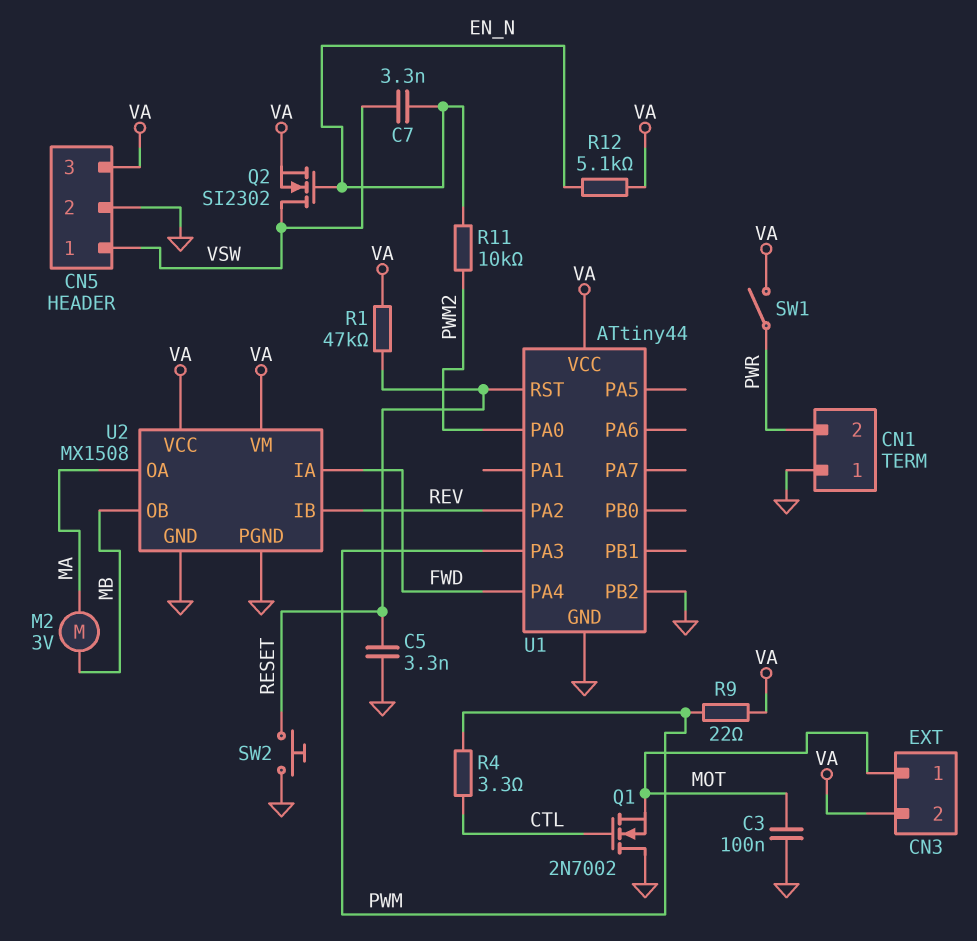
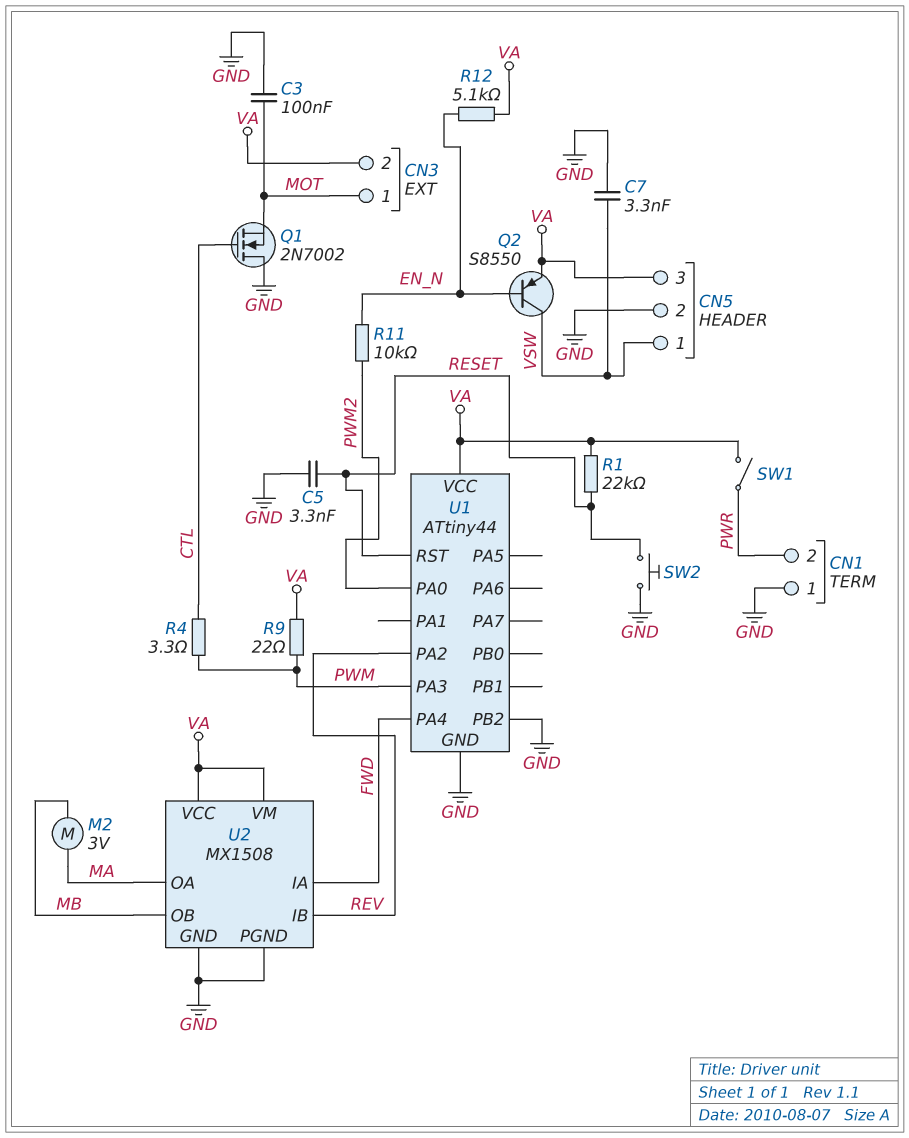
C7: 3.3nF (EN_N, VSW) -> 3.3nF (GND, VSW)
Q2: NMOS SI2302 (G EN_N, D VSW, S VA) -> PNP S8550 (B EN_N, C VSW, E VA)
R1: 47k (RESET, VA) -> 22k (RESET, VA)

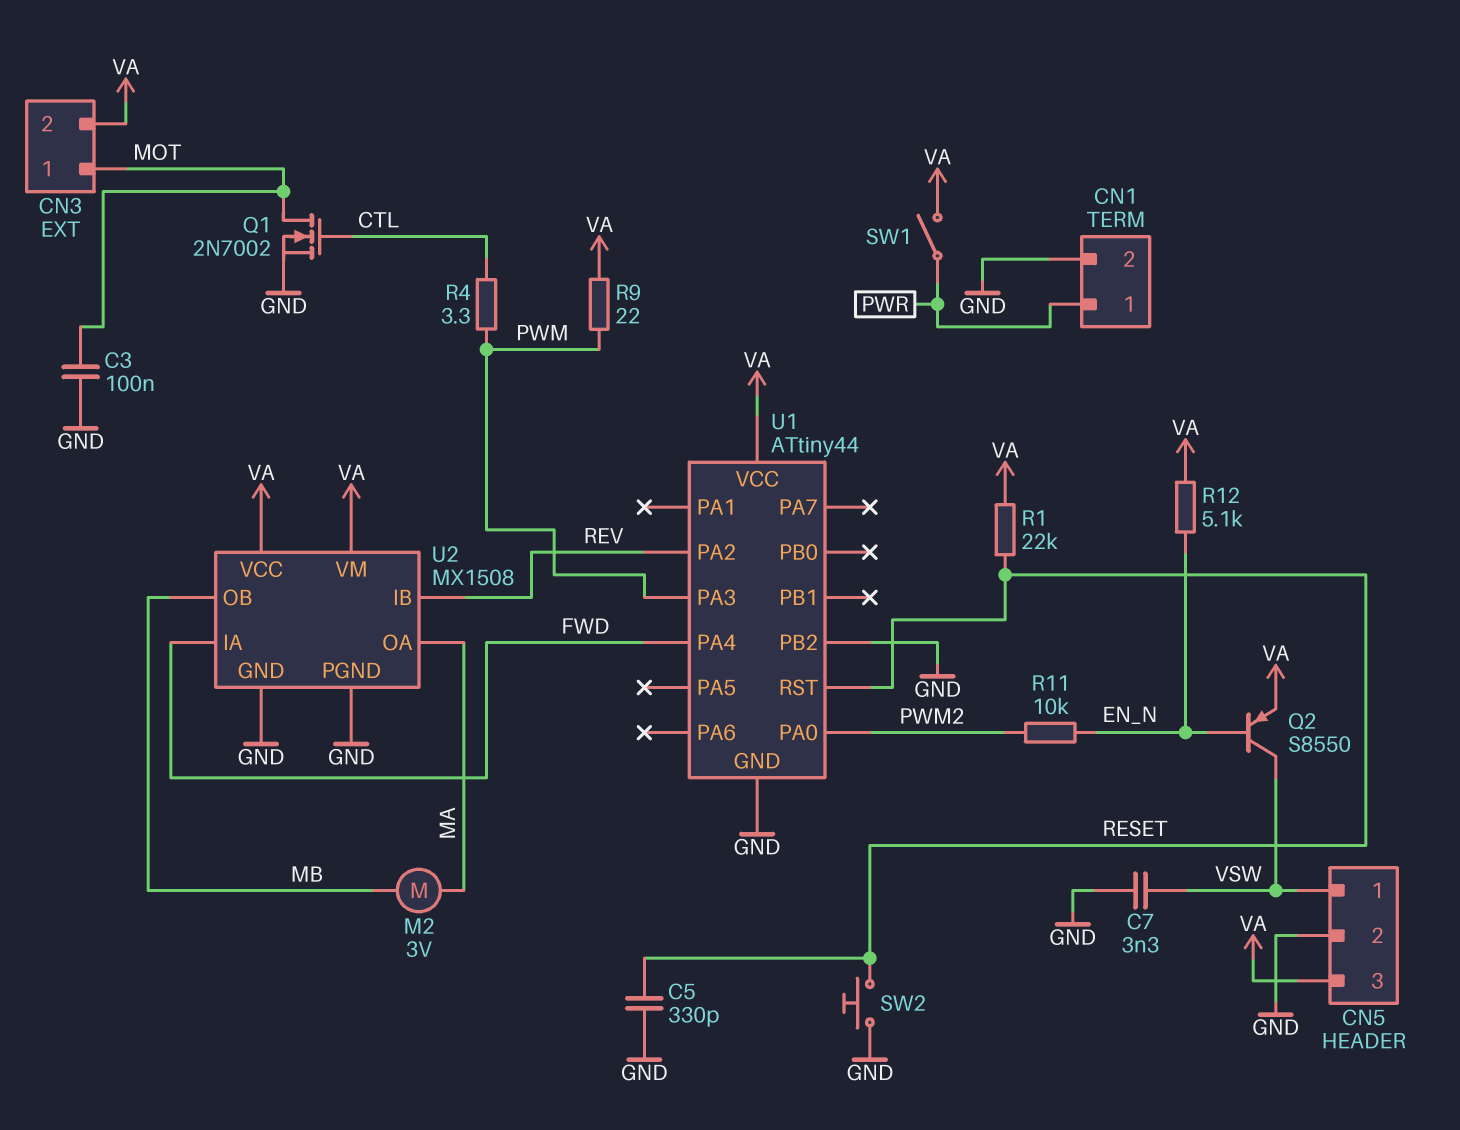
C5: 3.3nF (GND, RESET) -> 330pF (GND, RESET)
CN1 pin 1: GND -> PWR
CN1 pin 2: PWR -> GND
Q1: NMOS 2N7002 (G CTL, D GND, S MOT) -> NMOS 2N7002 (G CTL, D MOT, S GND)

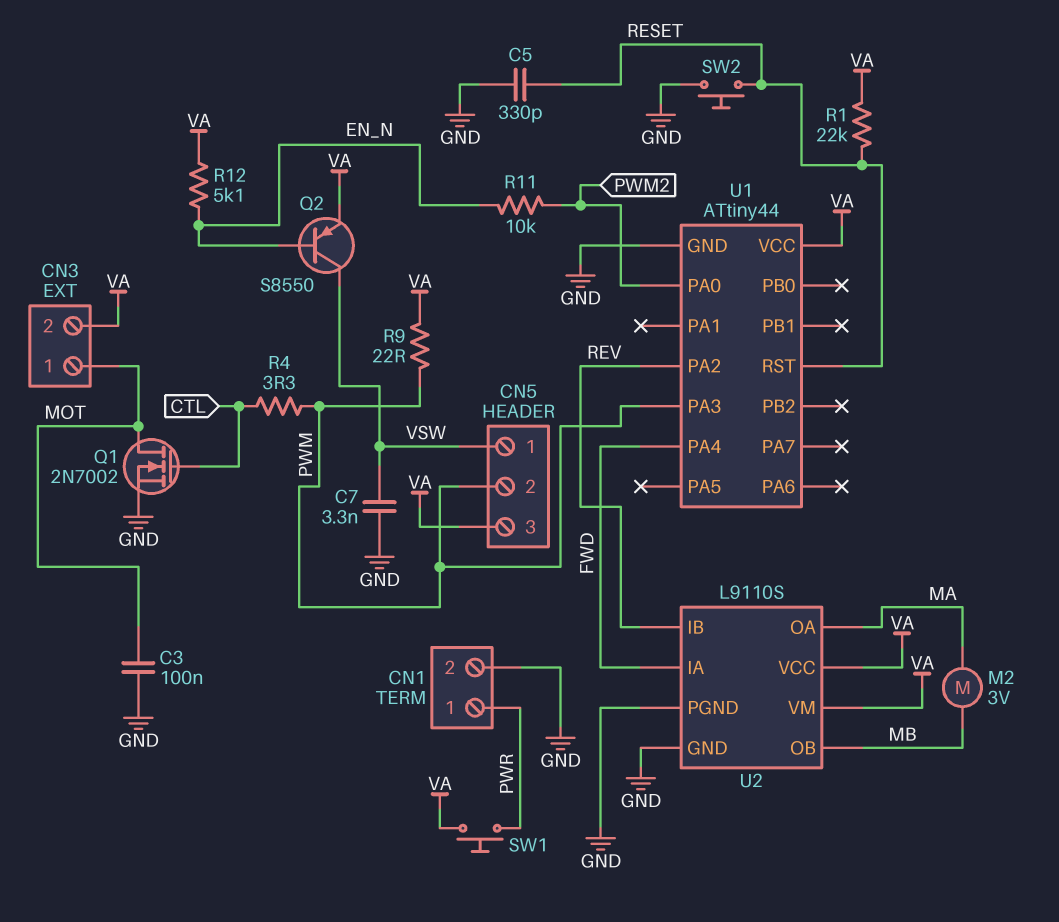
CN5 pin 2: GND -> PWM
SW1: switch (PWR, VA) -> button (PWR, VA)
U1 pin PB2: GND -> none
U2: MX1508 -> L9110S

